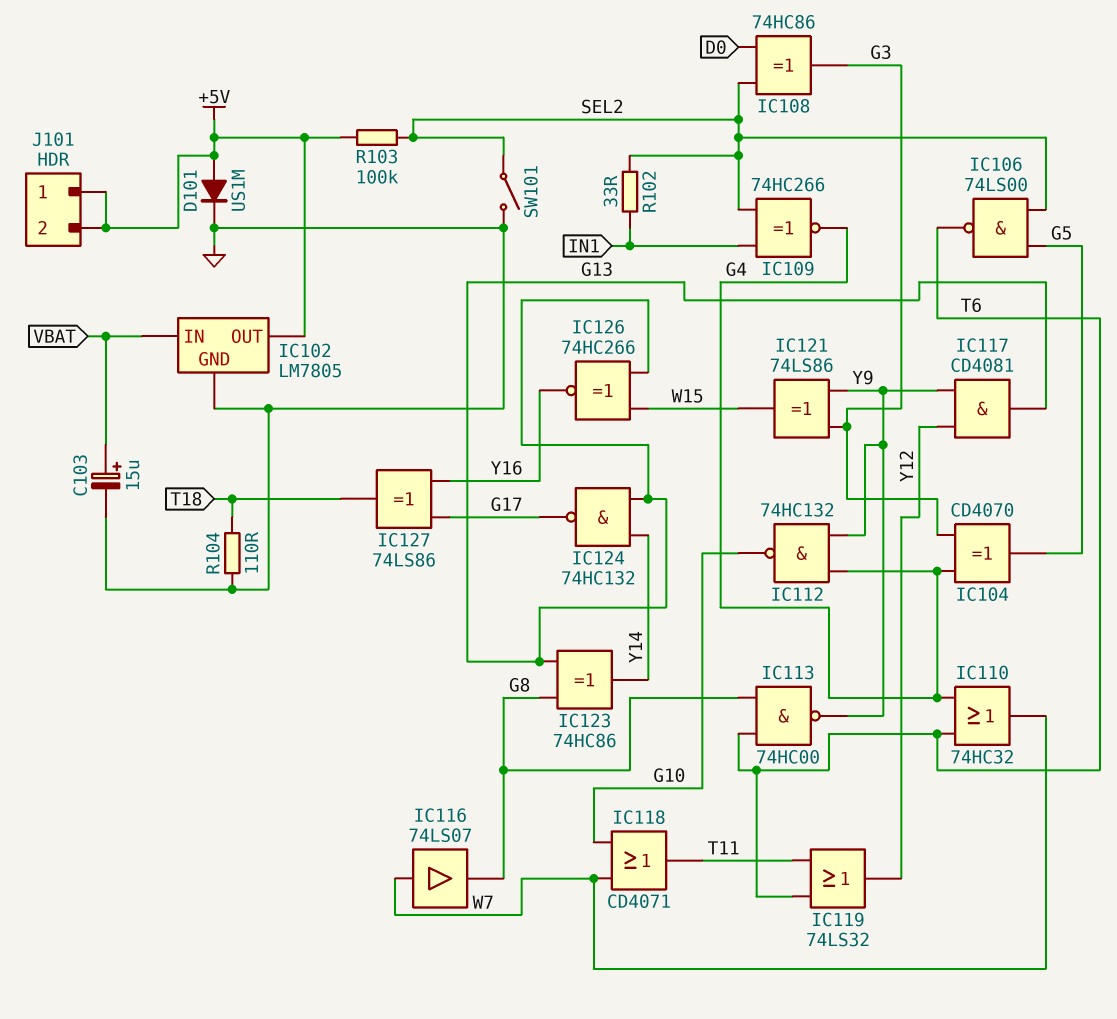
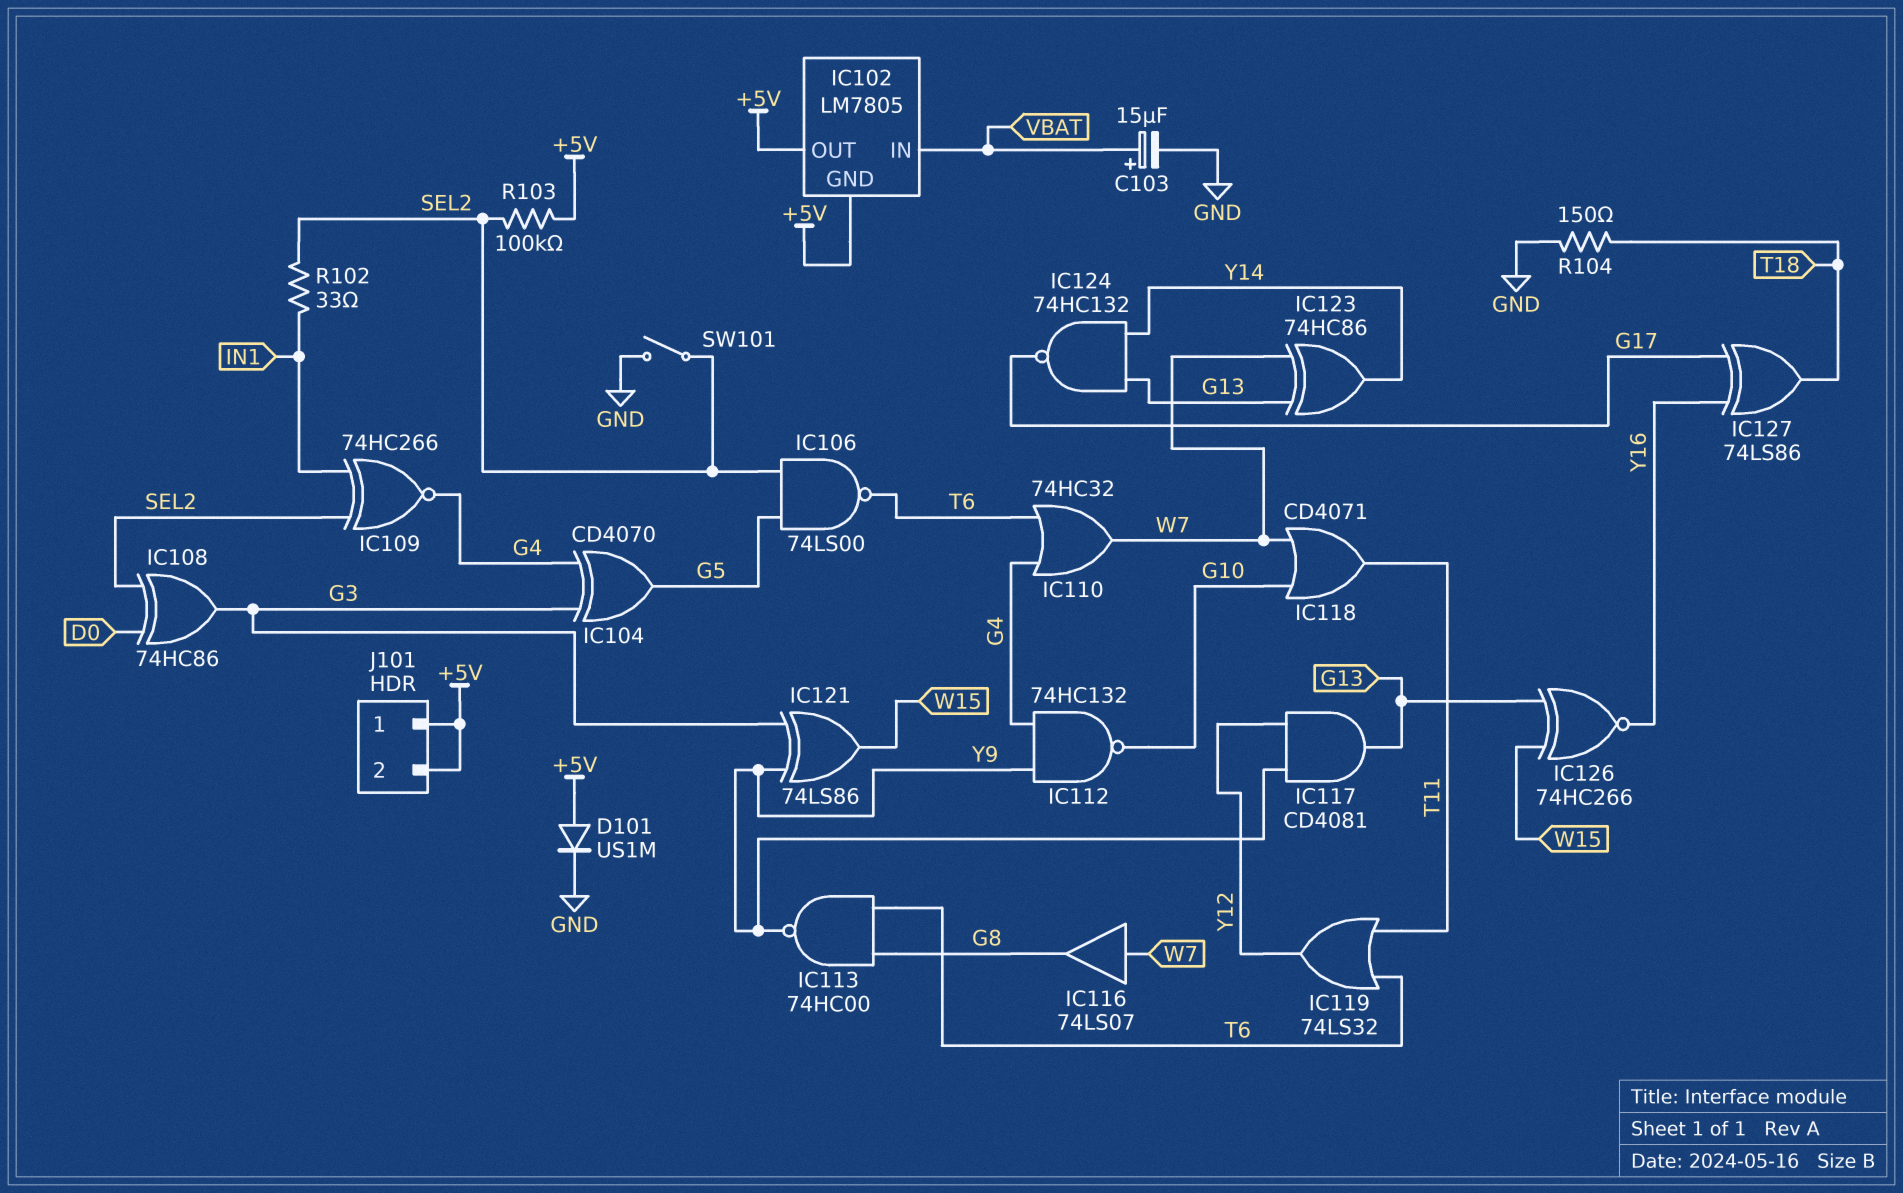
IC102 pin GND: GND -> +5V
IC123: XOR 74HC86 (in G8, in G13, out Y14) -> XOR 74HC86 (in G13, in W7, out Y14)
R104: 110 (GND, T18) -> 150 (GND, T18)

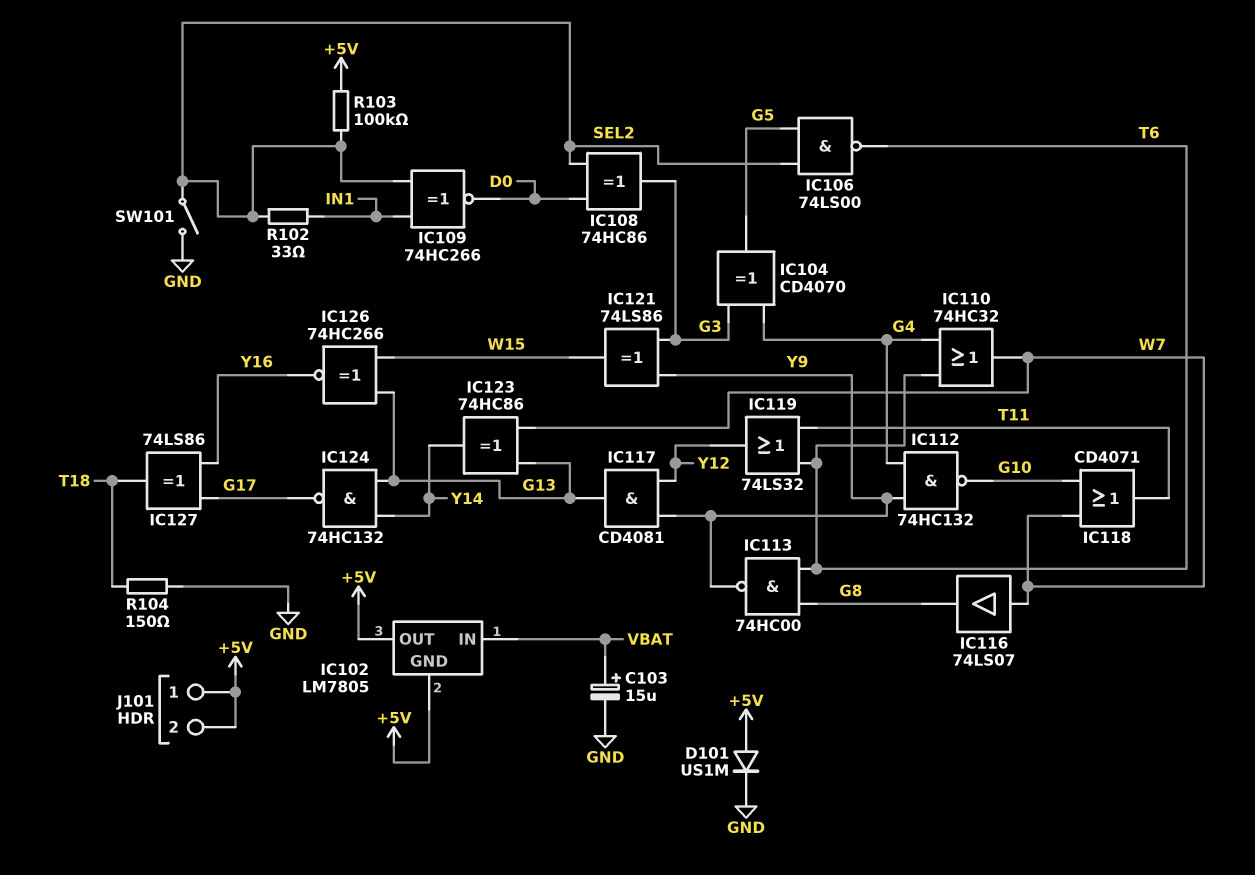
IC109: XNOR 74HC266 (in IN1, in SEL2, out G4) -> XNOR 74HC266 (in IN1, in SEL2, out D0)

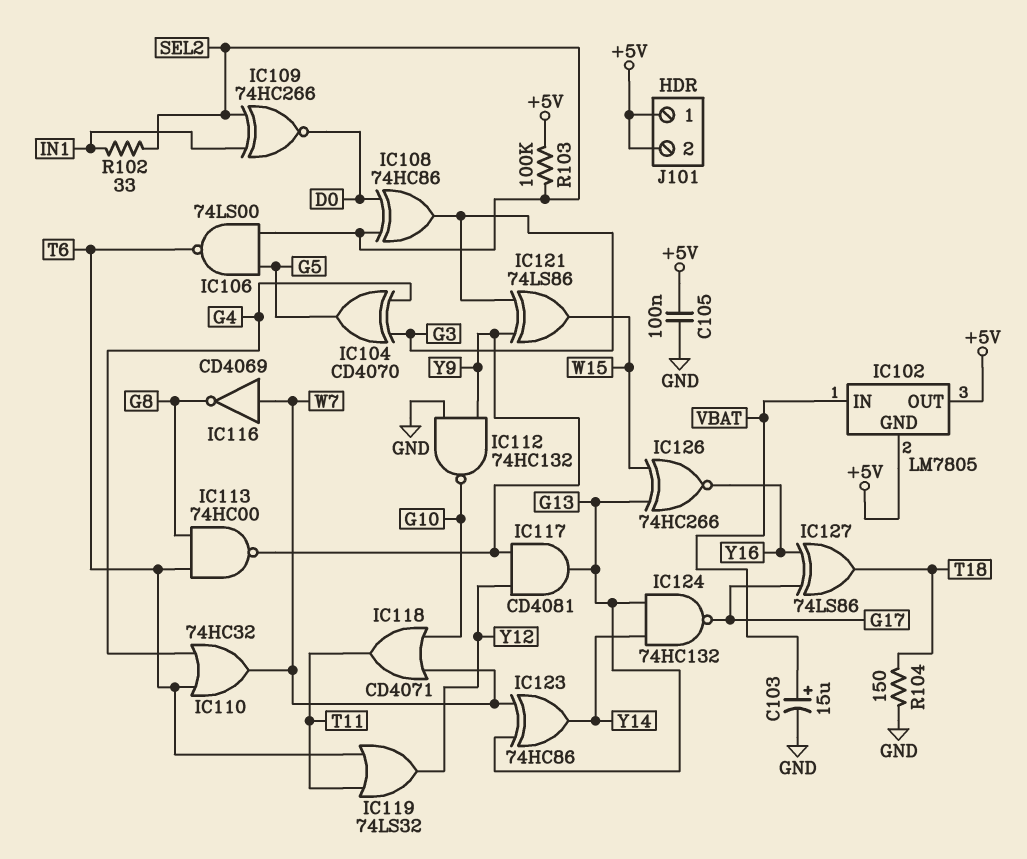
C105: none -> 100nF (+5V, GND)
D101: diode US1M (A +5V, K GND) -> none
IC112: NAND 74HC132 (in G4, in Y9, out G10) -> NAND 74HC132 (in GND, in Y9, out G10)
IC116: buffer 74LS07 (in W7, out G8) -> NOT CD4069 (in W7, out G8)
SW101: switch (GND, SEL2) -> none

